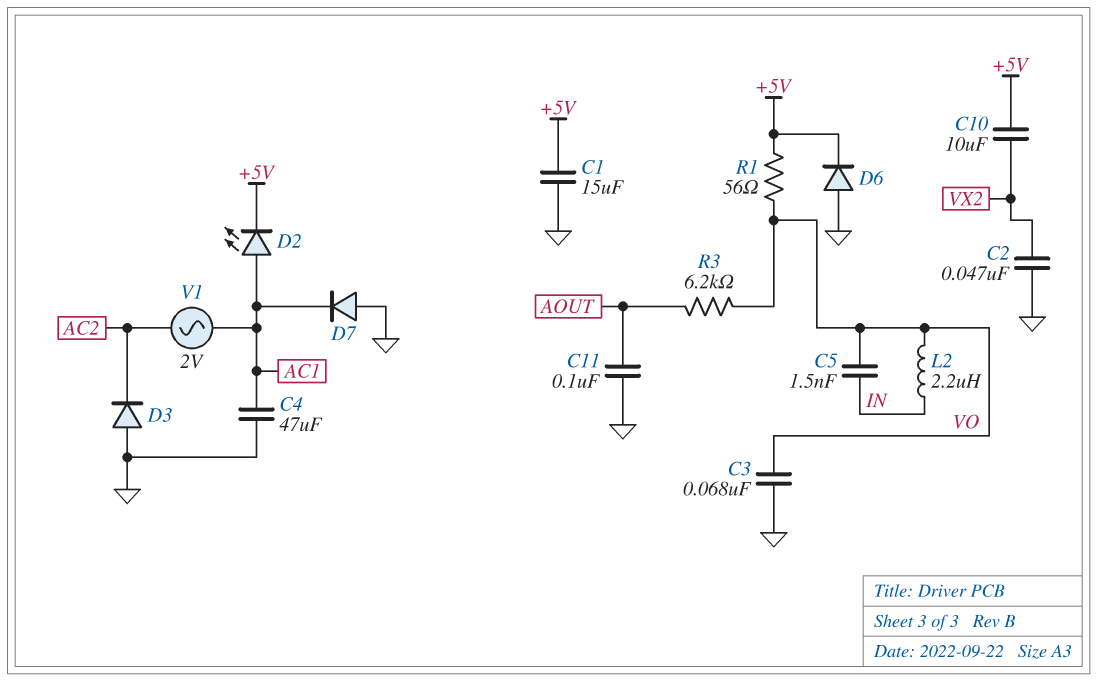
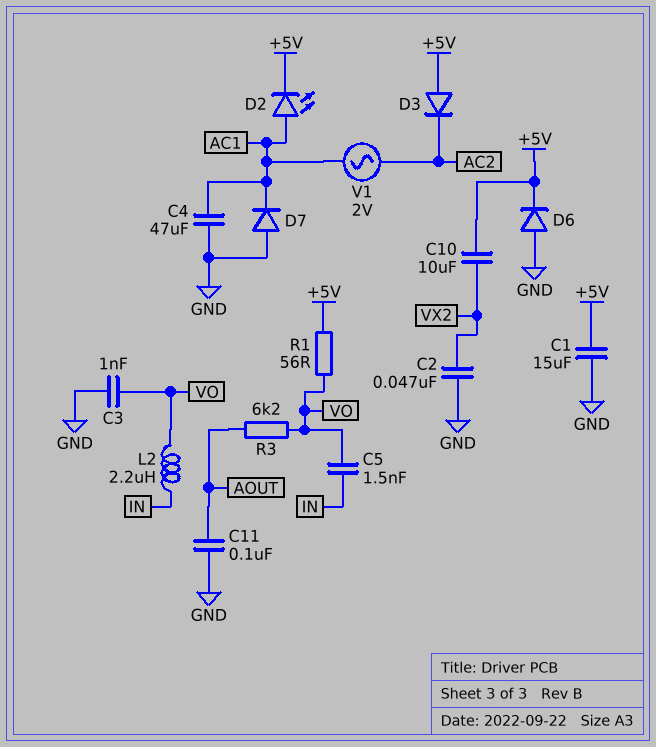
C3: 68nF (GND, VO) -> 1nF (GND, VO)
D3: diode (A GND, K AC2) -> diode (A +5V, K AC2)

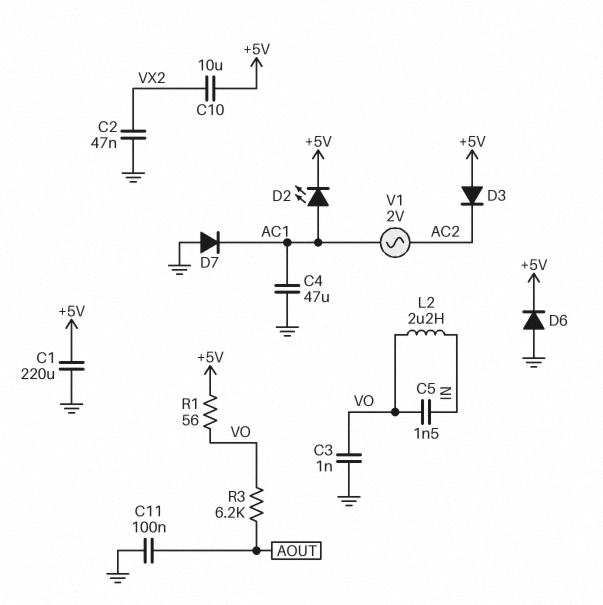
C1: 15uF (+5V, GND) -> 220uF (+5V, GND)

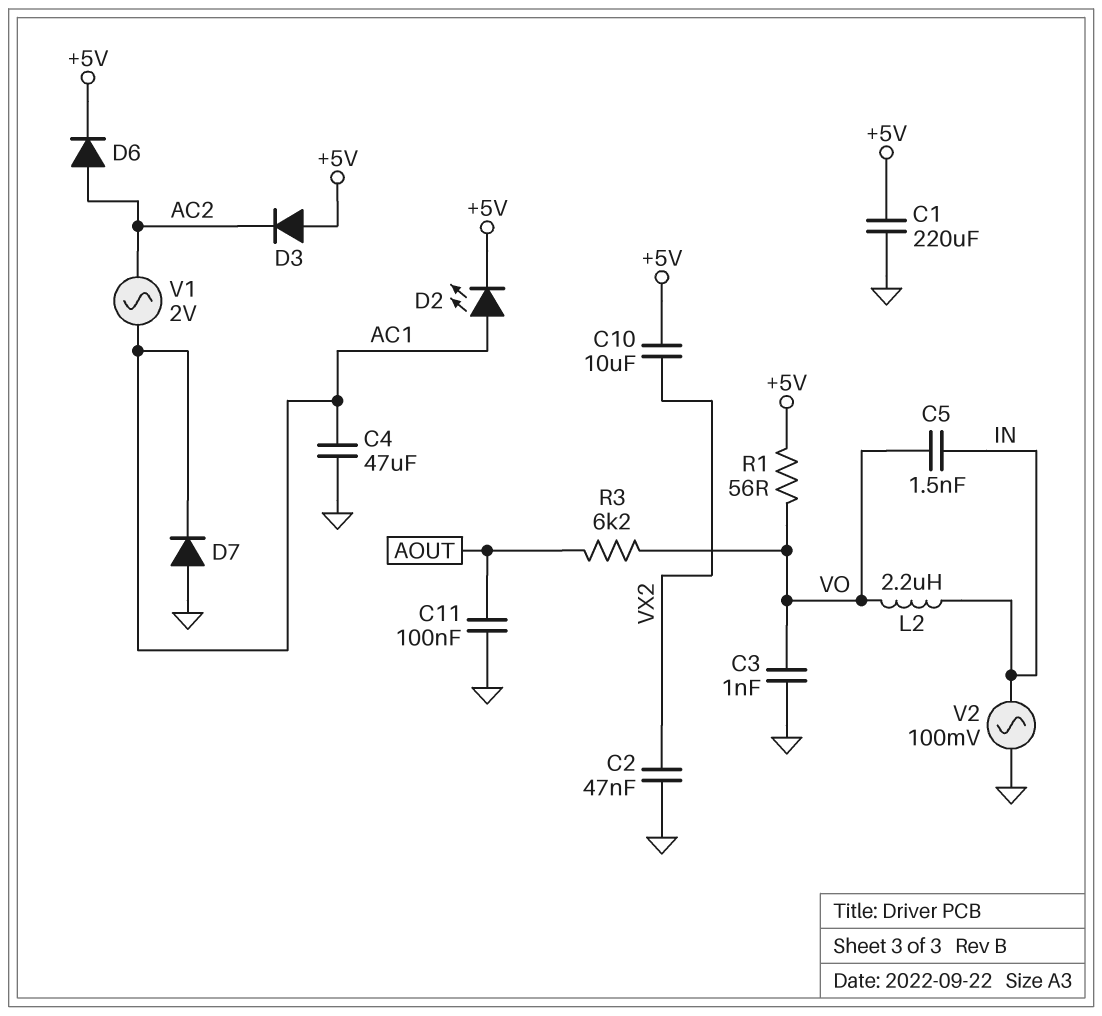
D6: diode (A GND, K +5V) -> diode (A AC2, K +5V)
V2: none -> AC 100mV (GND, IN)

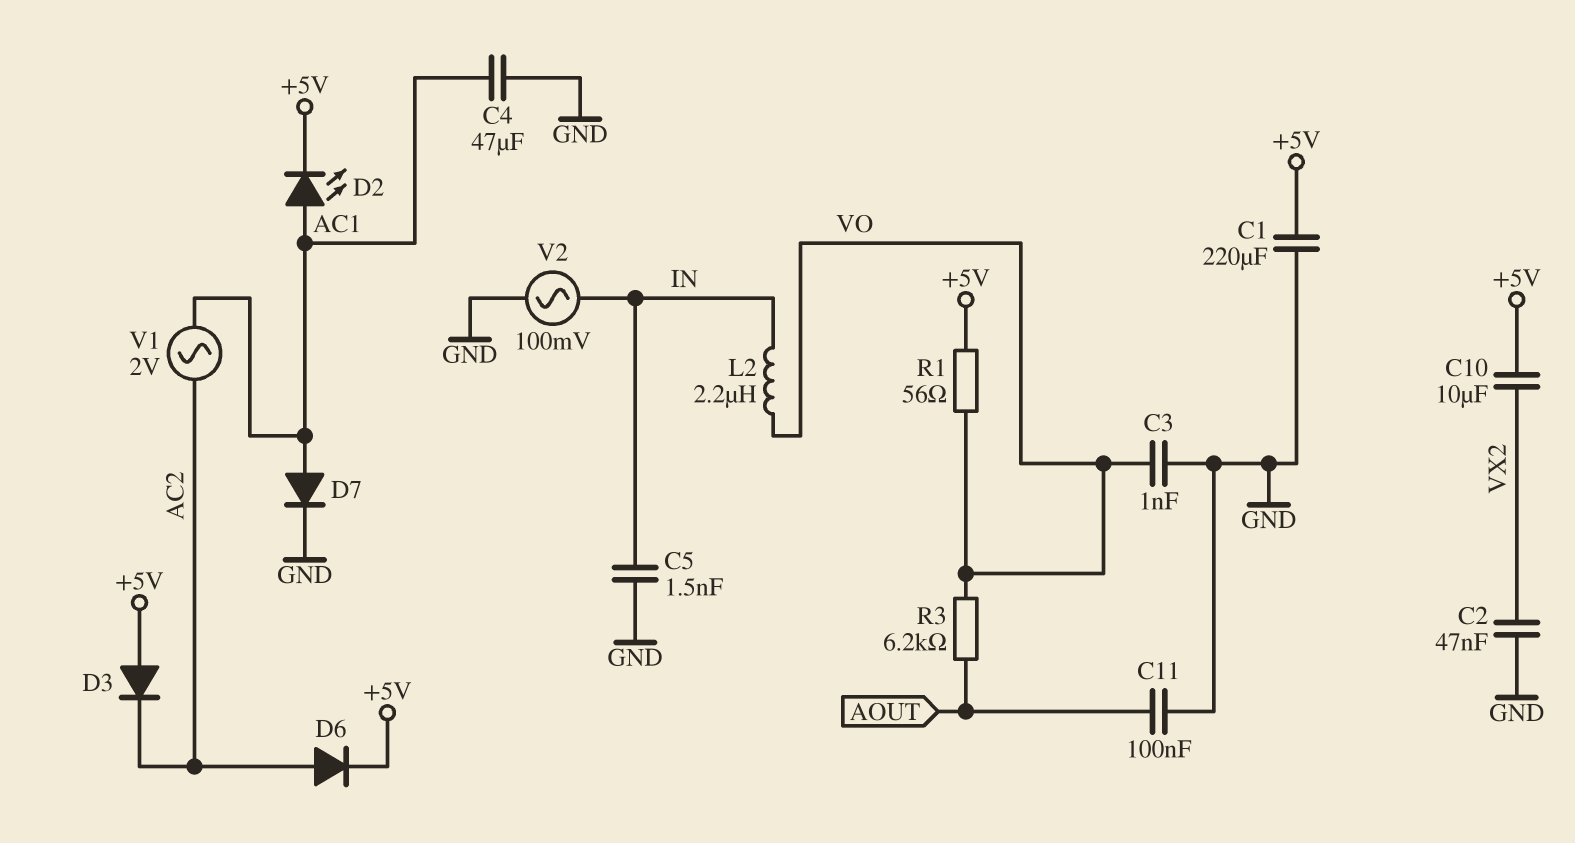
C5: 1.5nF (IN, VO) -> 1.5nF (GND, IN)
D7: diode (A GND, K AC1) -> diode (A AC1, K GND)

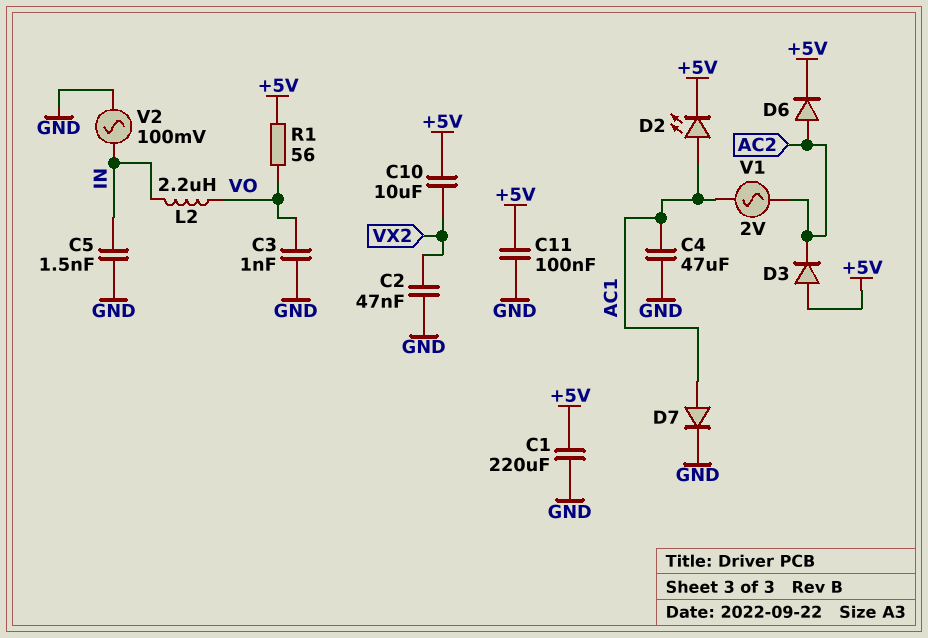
C11: 100nF (AOUT, GND) -> 100nF (+5V, GND)
R3: 6.2k (AOUT, VO) -> none

